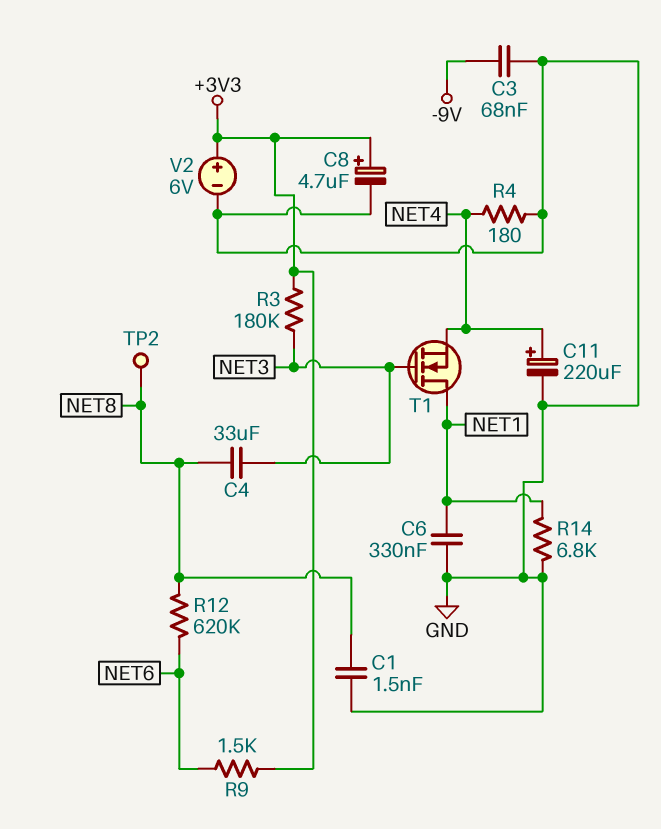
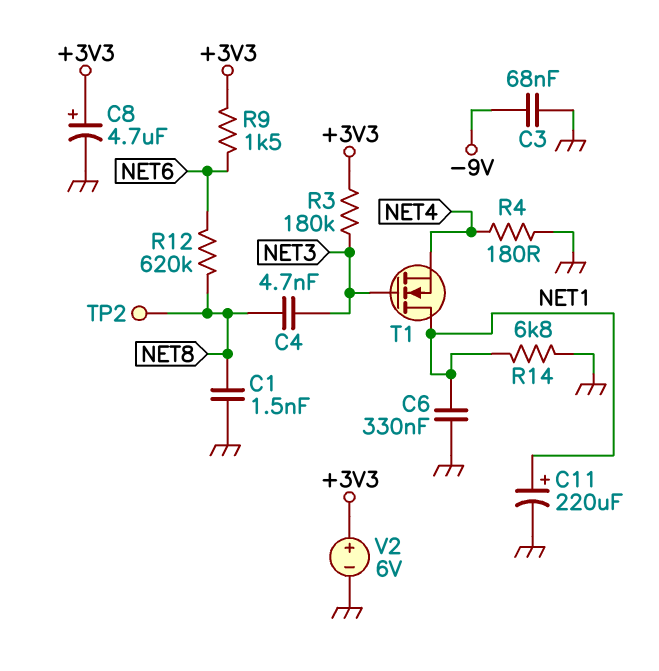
C4: 33uF (NET3, NET8) -> 4.7nF (NET3, NET8)
C11: 220uF (plus NET4, minus GND) -> 220uF (plus NET1, minus GND)

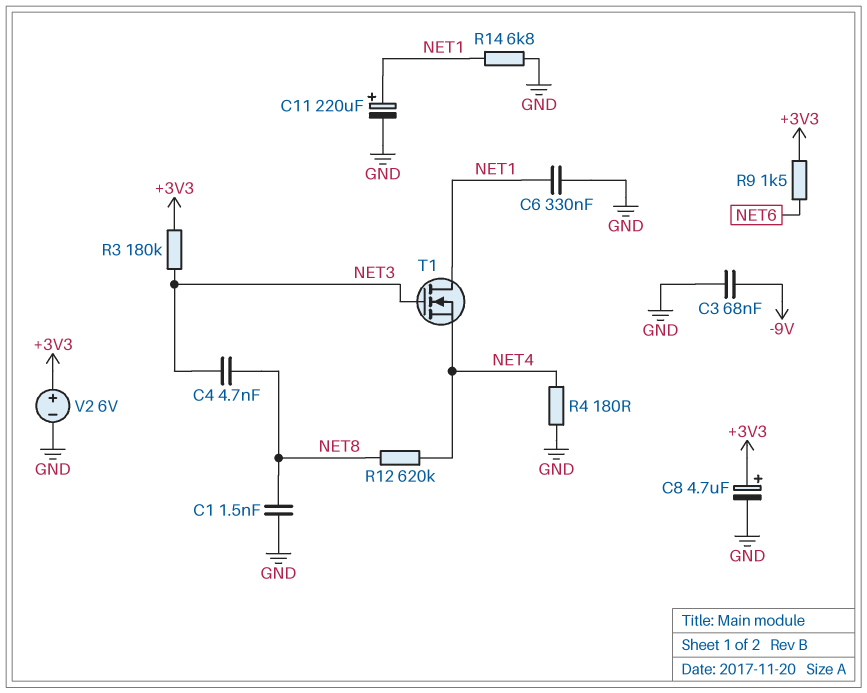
R12: 620k (NET6, NET8) -> 620k (NET4, NET8)
TP2: test point (NET8) -> none

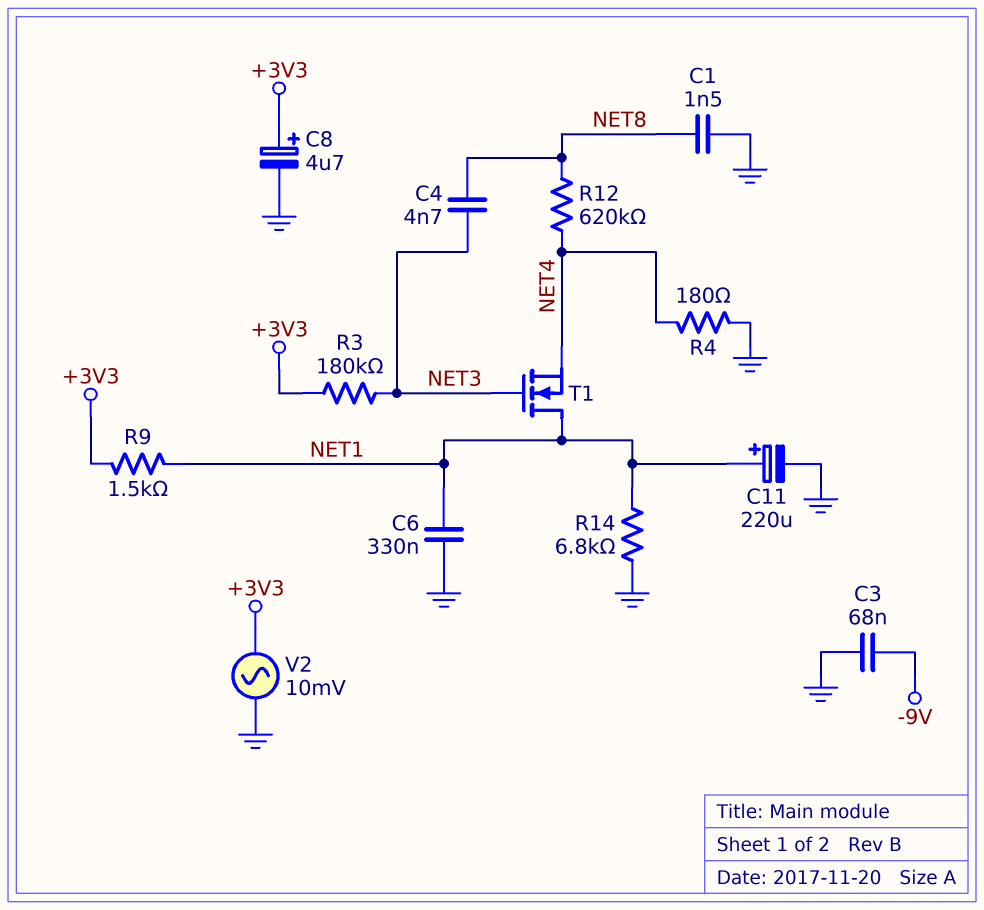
R9: 1.5k (+3V3, NET6) -> 1.5k (+3V3, NET1)
V2: 6V (plus +3V3, minus GND) -> AC 10mV (+3V3, GND)

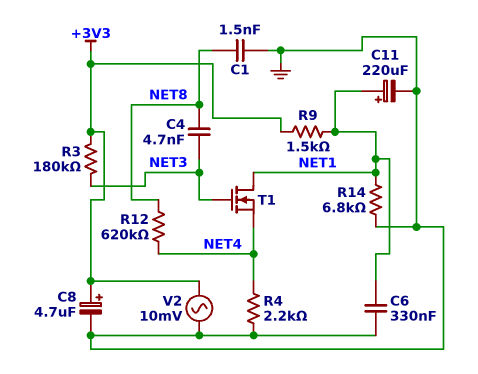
C3: 68nF (-9V, GND) -> none
R4: 180 (GND, NET4) -> 2.2k (GND, NET4)

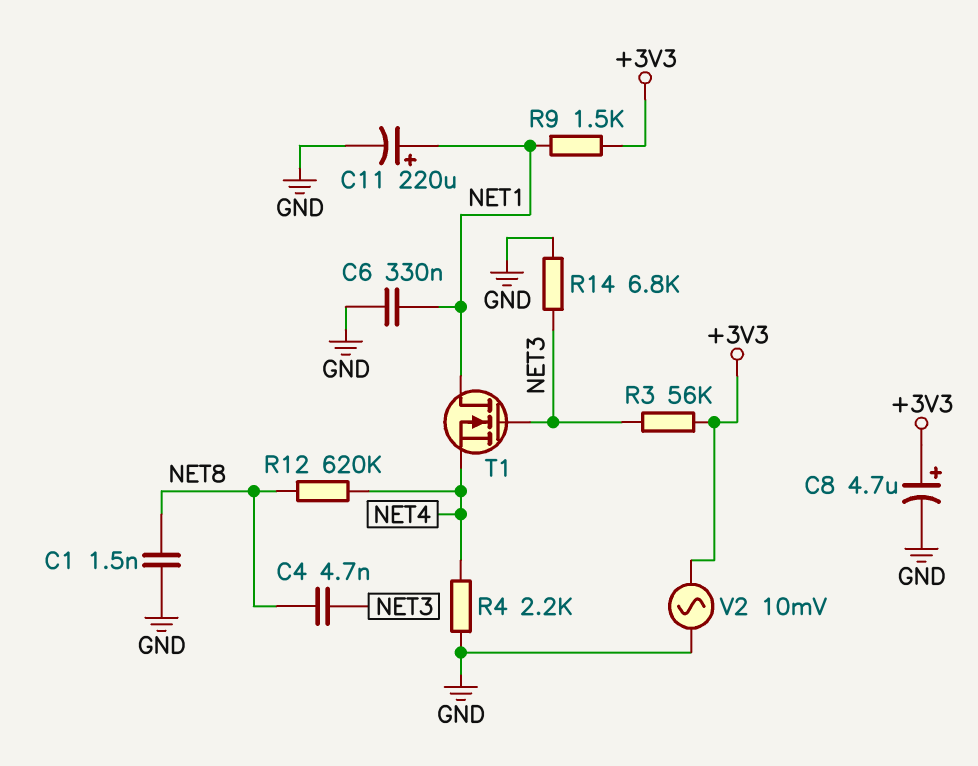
R3: 180k (+3V3, NET3) -> 56k (+3V3, NET3)
R14: 6.8k (GND, NET1) -> 6.8k (GND, NET3)

